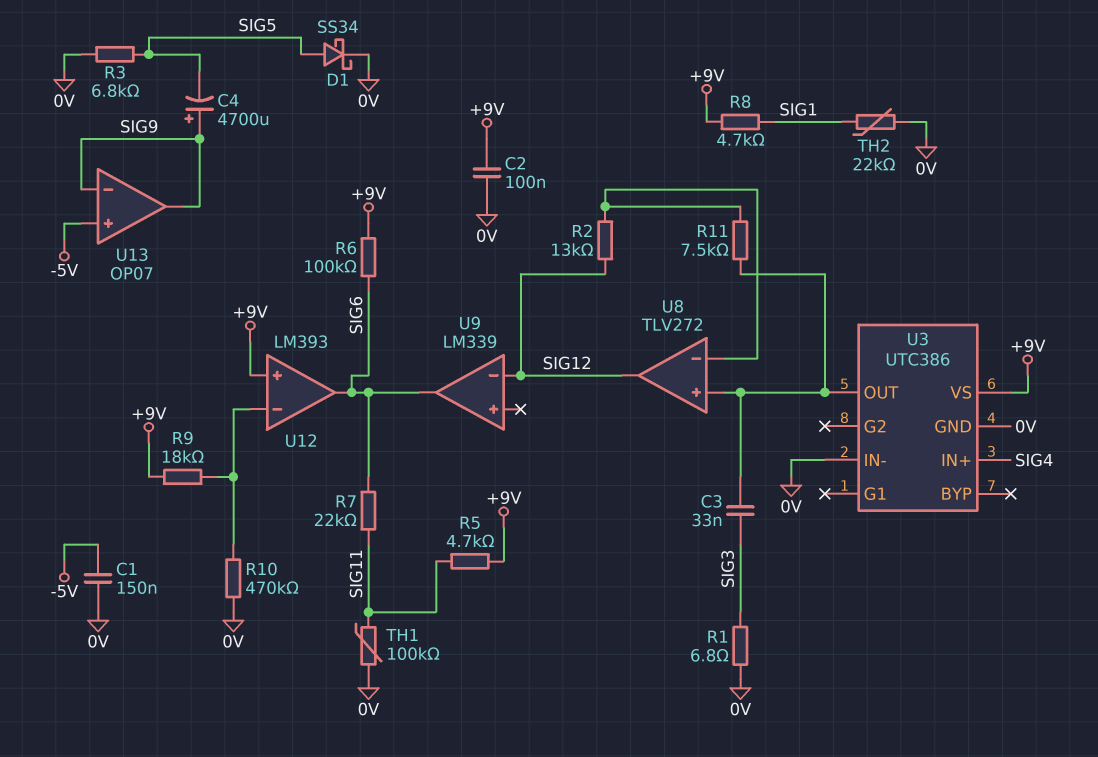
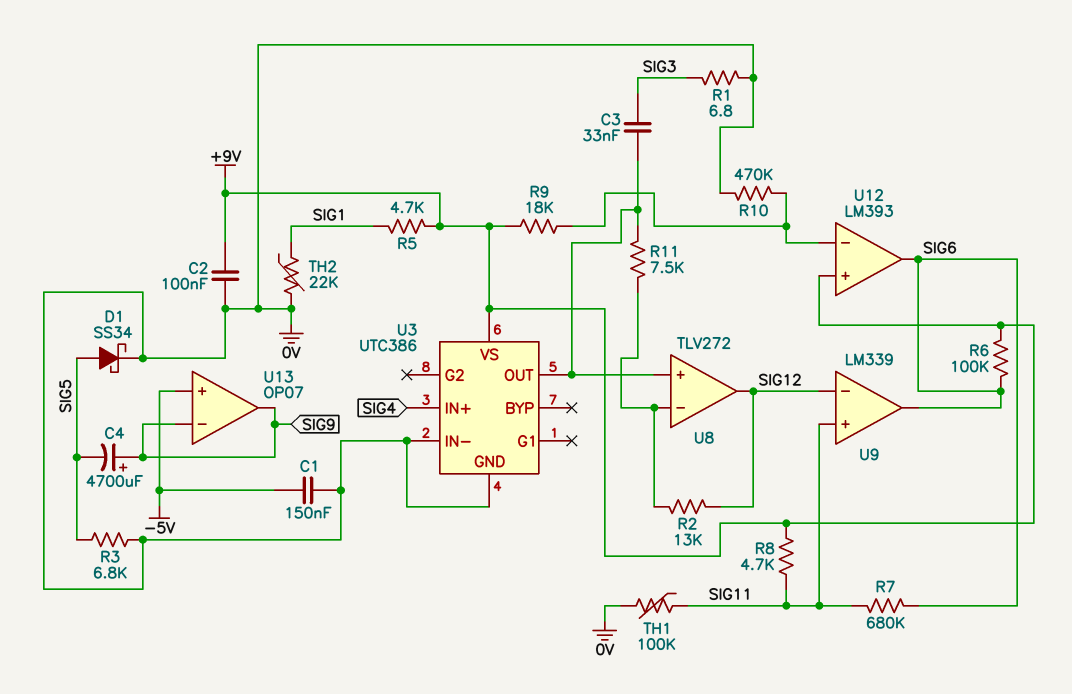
R5: 4.7k (+9V, SIG11) -> 4.7k (+9V, SIG1)
R7: 22k (SIG6, SIG11) -> 680k (SIG6, SIG11)
R8: 4.7k (+9V, SIG1) -> 4.7k (+9V, SIG11)
U9 pin in+: none -> SIG11

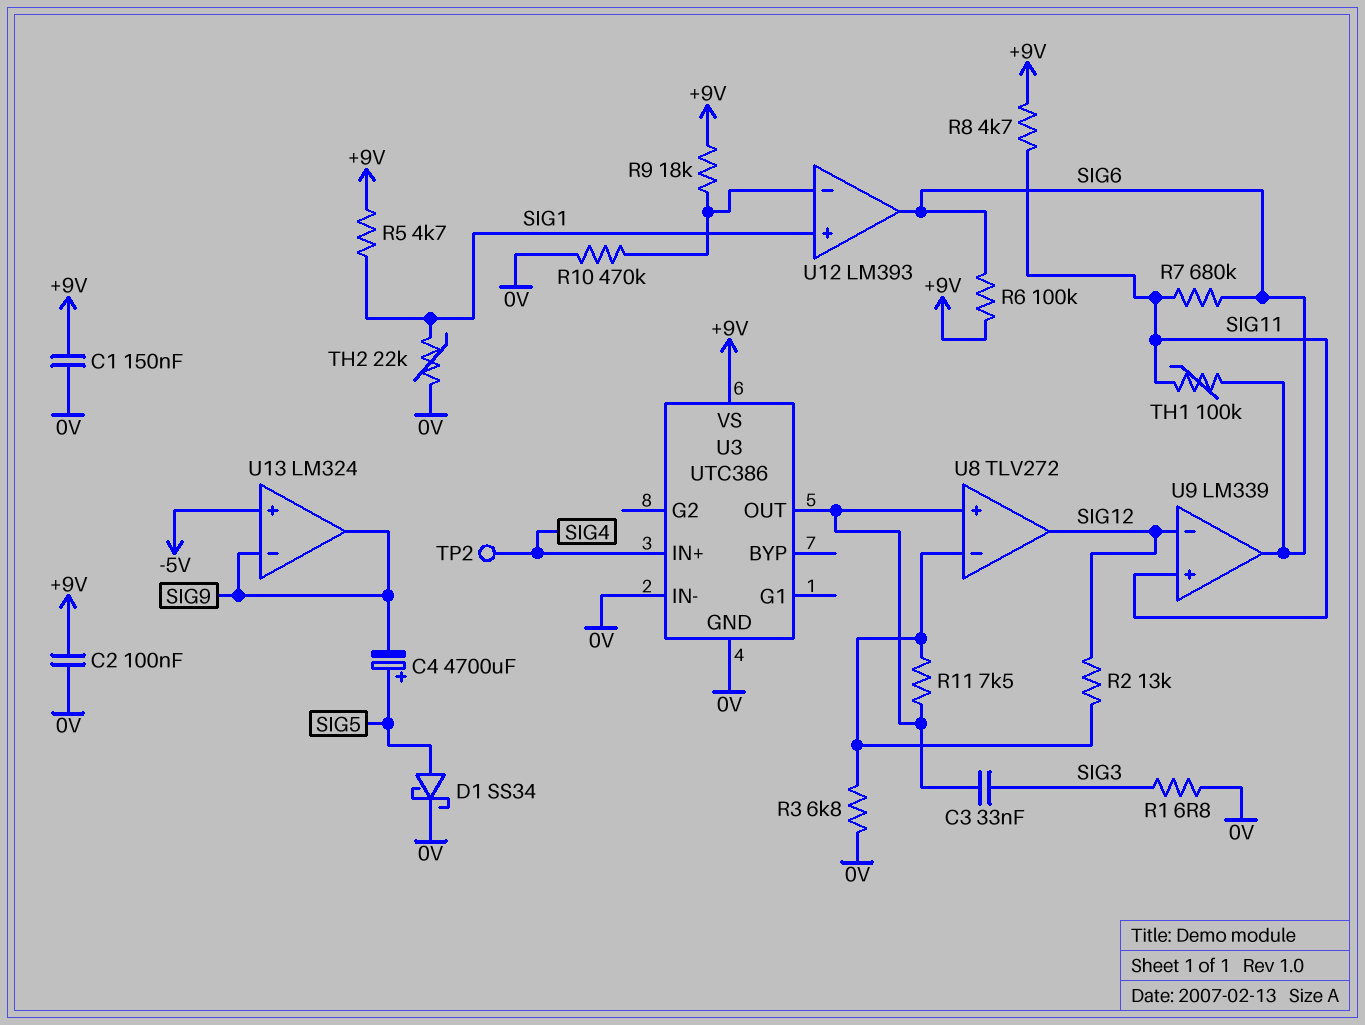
C1: 150nF (-5V, 0V) -> 150nF (+9V, 0V)
C4: 4700uF (plus SIG9, minus SIG5) -> 4700uF (plus SIG5, minus SIG9)
R3: 6.8k (0V, SIG5) -> 6.8k (0V, U8/in-)
TH1: 100k (0V, SIG11) -> 100k (SIG6, SIG11)
TP2: none -> test point (SIG4)
U12 pin in+: +9V -> SIG1
U13: OP07 -> LM324

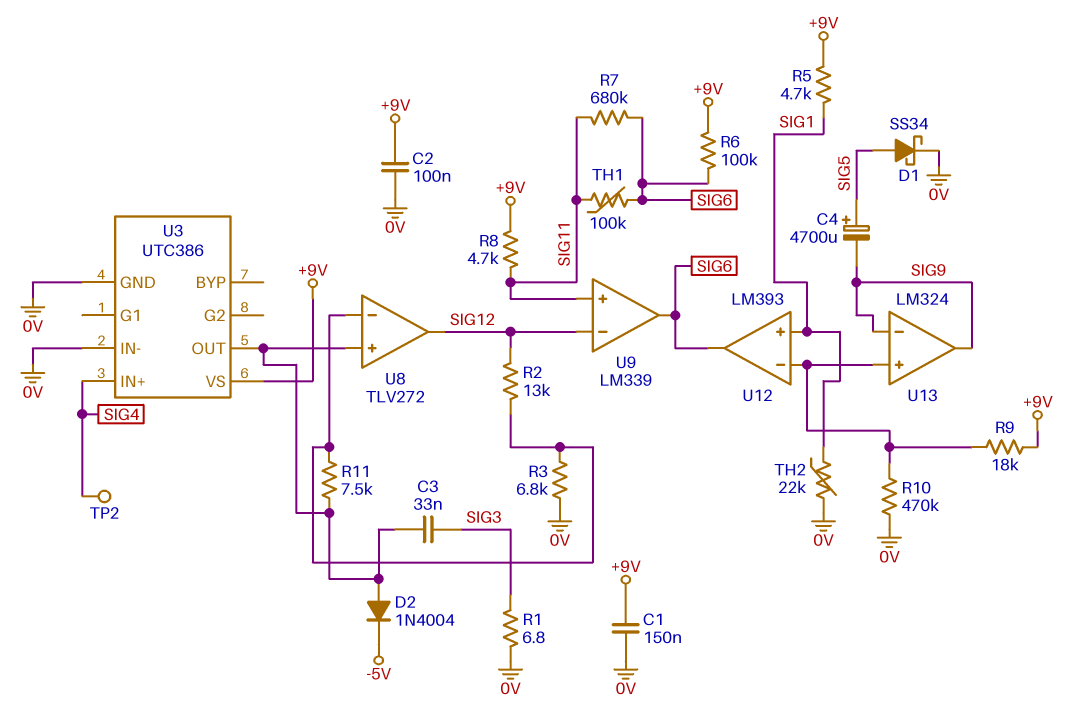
D2: none -> diode 1N4004 (A U3/OUT, K -5V)
U13 pin in+: -5V -> U12/in-

